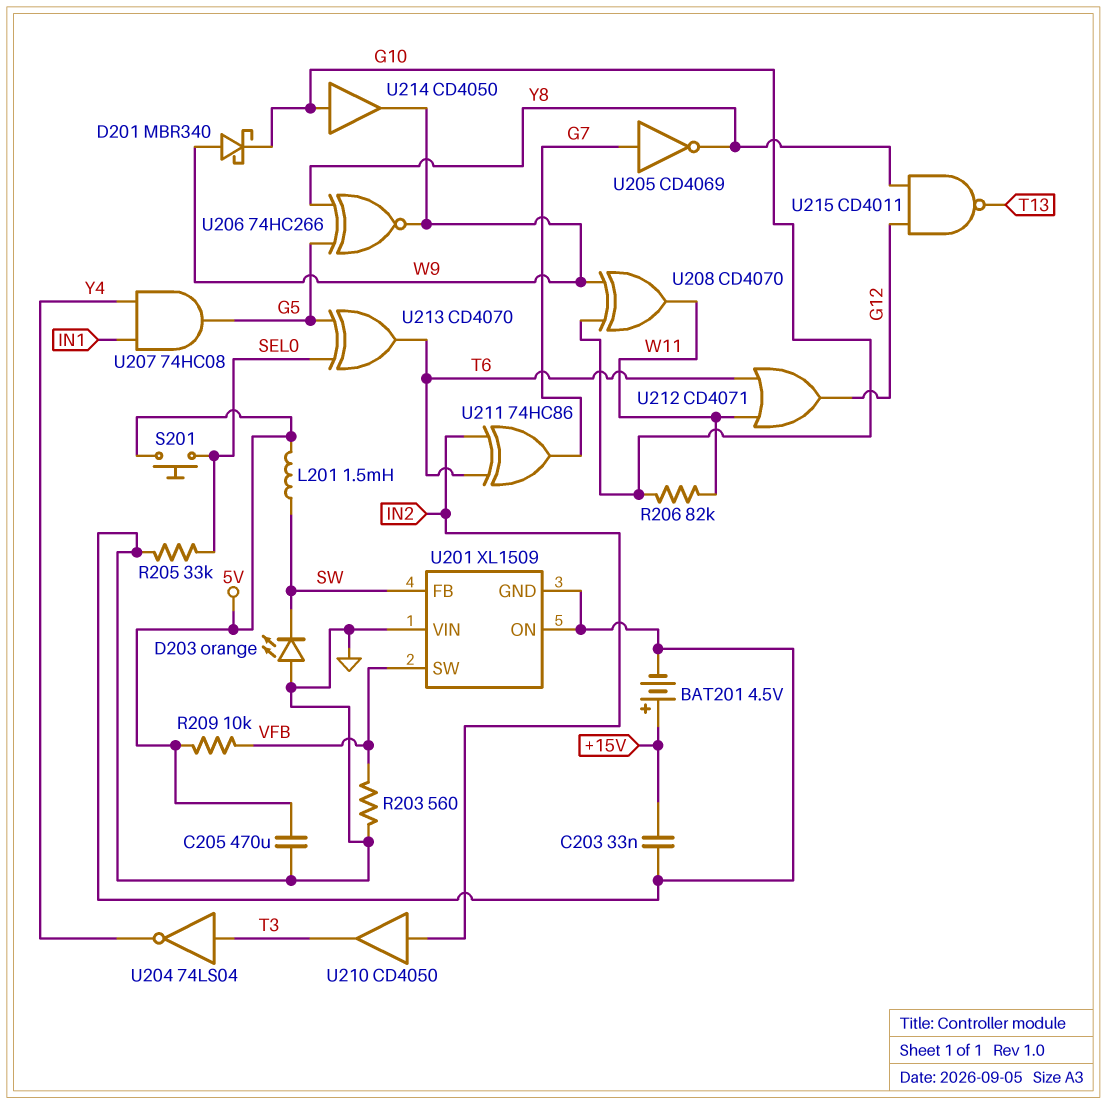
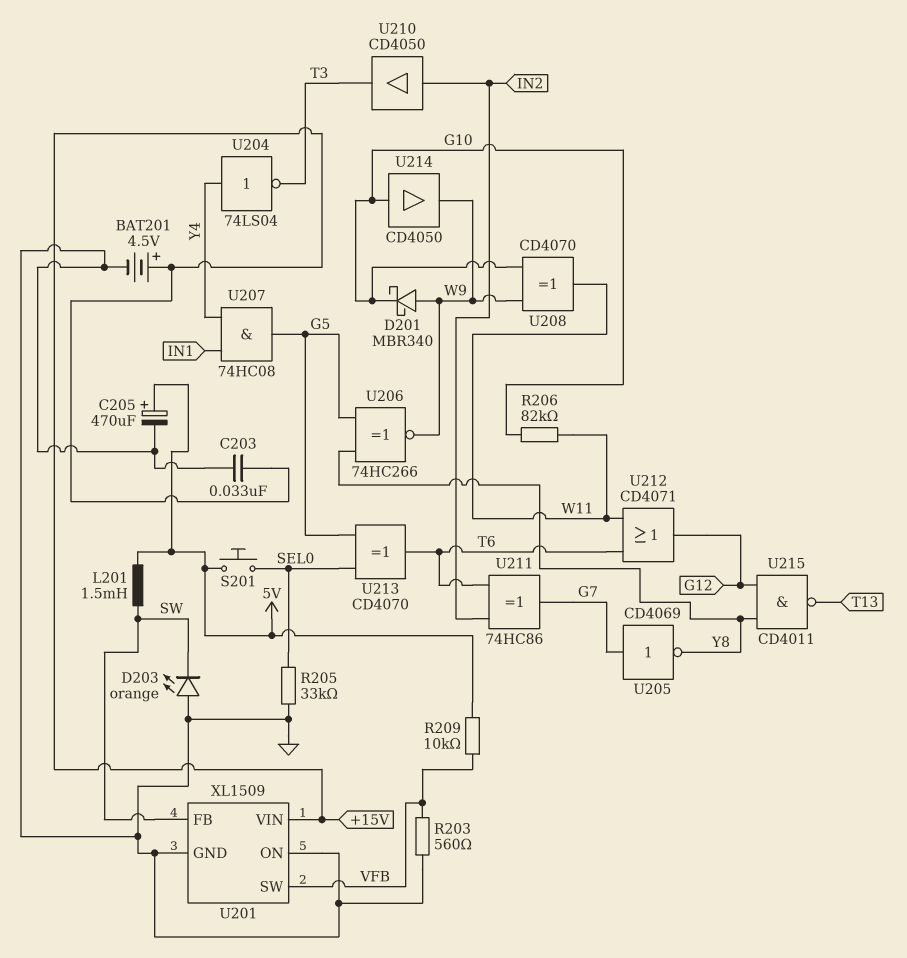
C205: 470uF (5V, GND) -> 470uF (plus 5V, minus GND)
U201 pin VIN: GND -> +15V
U204: NOT 74LS04 (in T3, out Y4) -> NOT 74LS04 (in Y4, out T3)

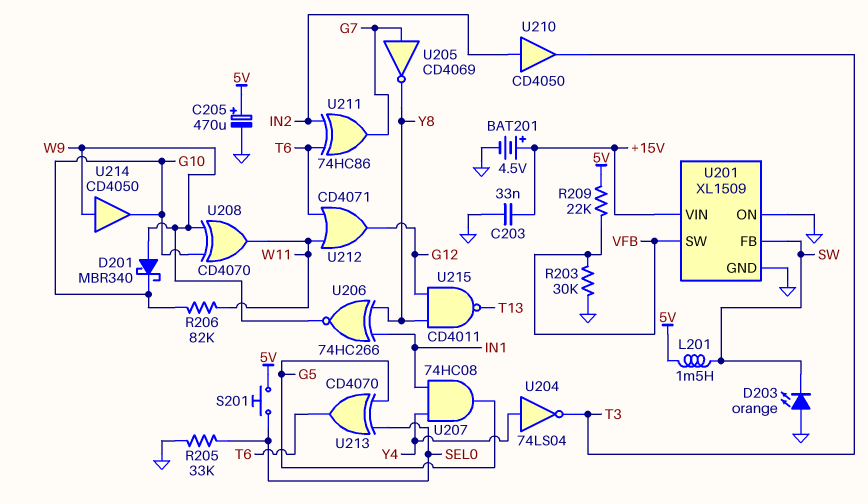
R203: 560 (GND, VFB) -> 30k (GND, VFB)
R209: 10k (5V, VFB) -> 22k (5V, VFB)
U206: XNOR 74HC266 (in G5, in Y8, out W9) -> XNOR 74HC266 (in IN1, in Y8, out W9)
U214: buffer CD4050 (in G10, out W9) -> buffer CD4050 (in W9, out G10)

